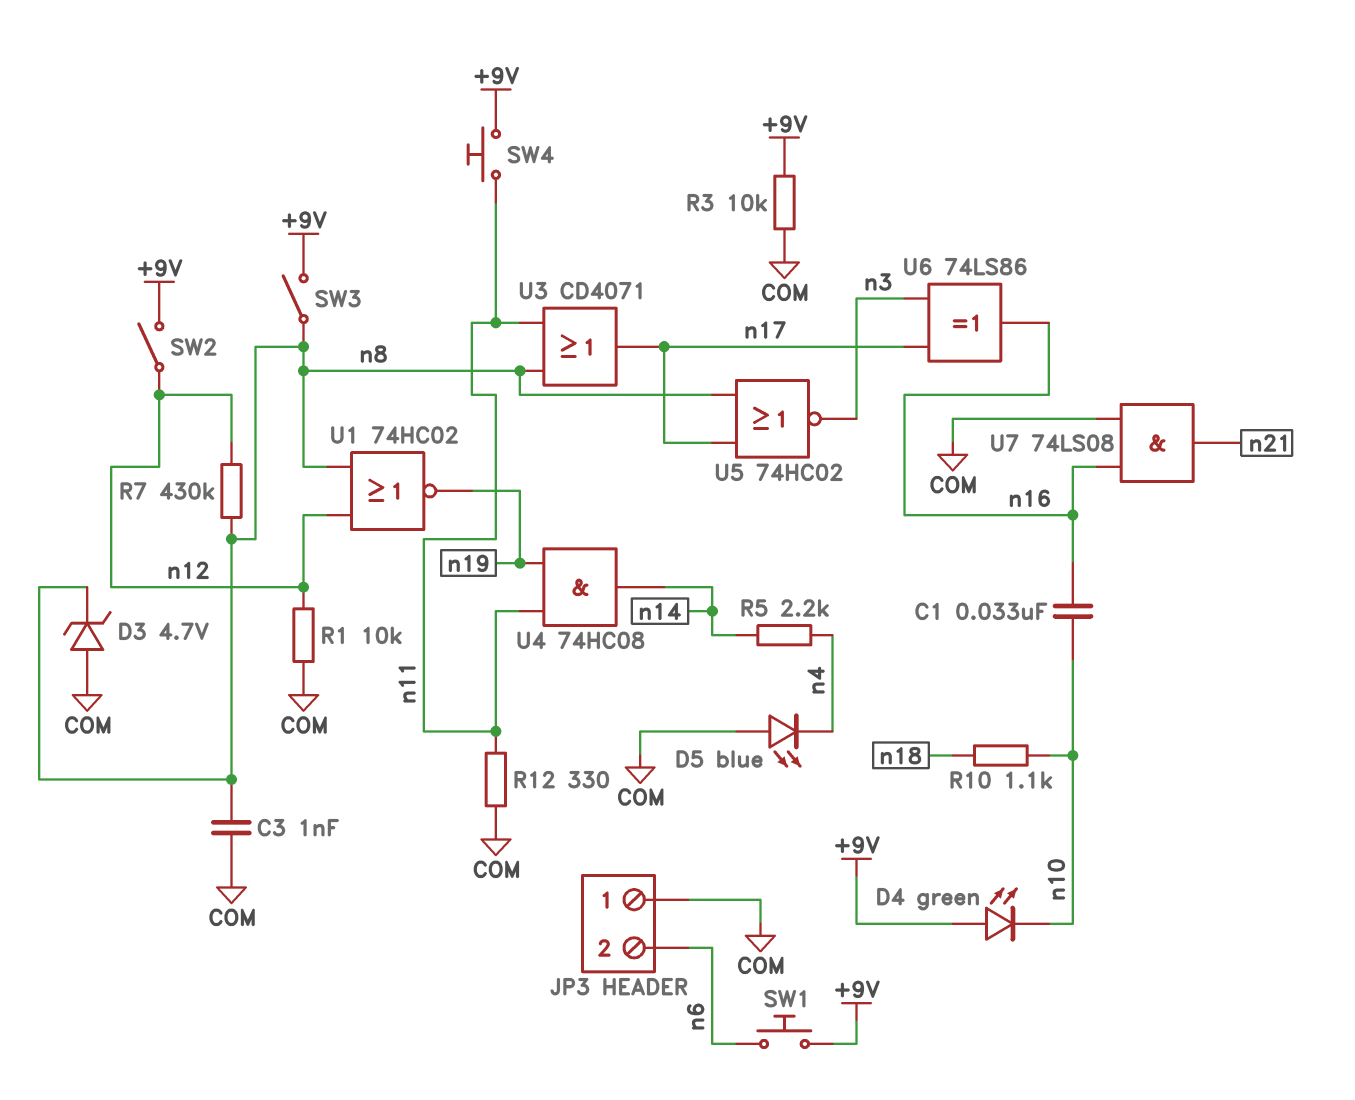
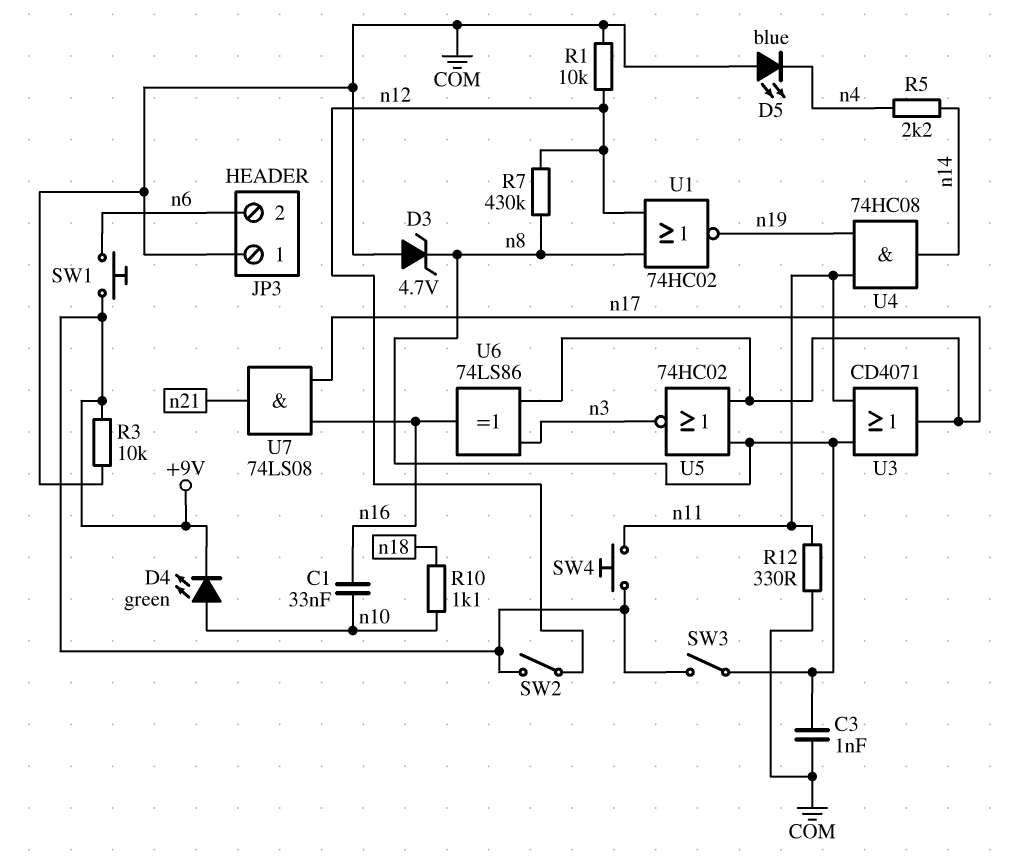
D4: LED green (A +9V, K n10) -> LED green (A n10, K +9V)
U7: AND 74LS08 (in COM, in n16, out n21) -> AND 74LS08 (in n16, in n17, out n21)

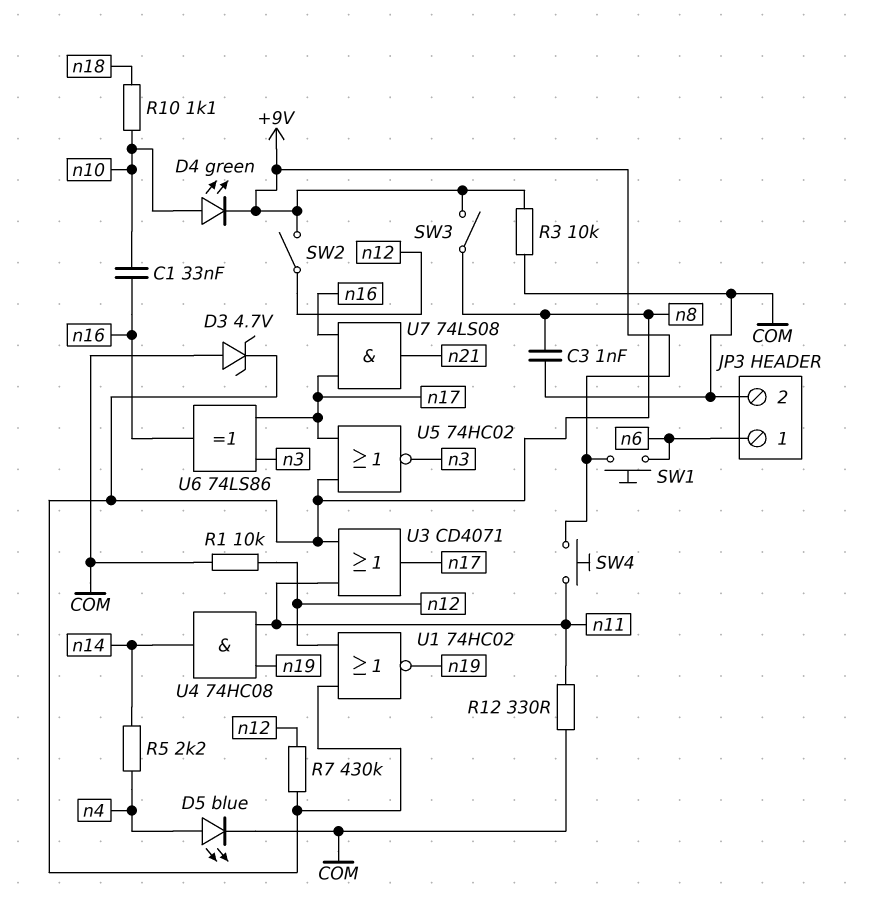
D5: LED blue (A COM, K n4) -> LED blue (A n4, K COM)
JP3 pin 1: COM -> n6
JP3 pin 2: n6 -> COM

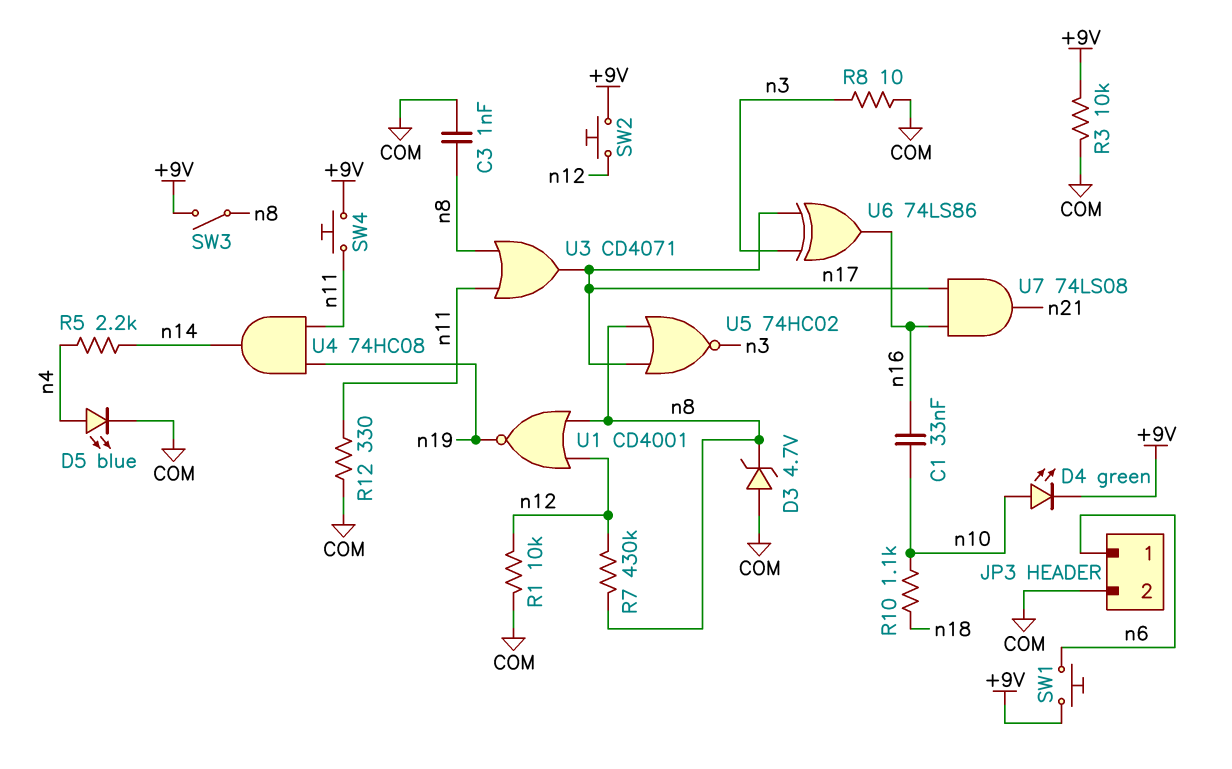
R8: none -> 10 (COM, n3)
SW2: switch (+9V, n12) -> button (+9V, n12)
U1: NOR 74HC02 (in n8, in n12, out n19) -> NOR CD4001 (in n8, in n12, out n19)

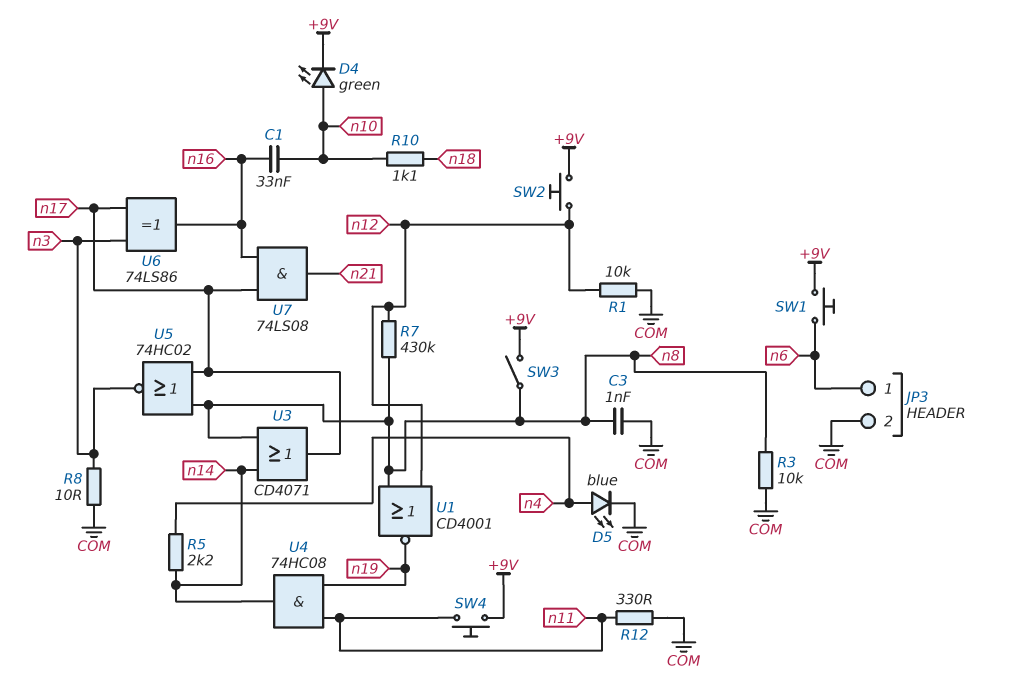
D3: zener 4.7V (A COM, K n8) -> none
R3: 10k (+9V, COM) -> 10k (COM, n8)
U3: OR CD4071 (in n8, in n11, out n17) -> OR CD4071 (in n8, in n14, out n17)

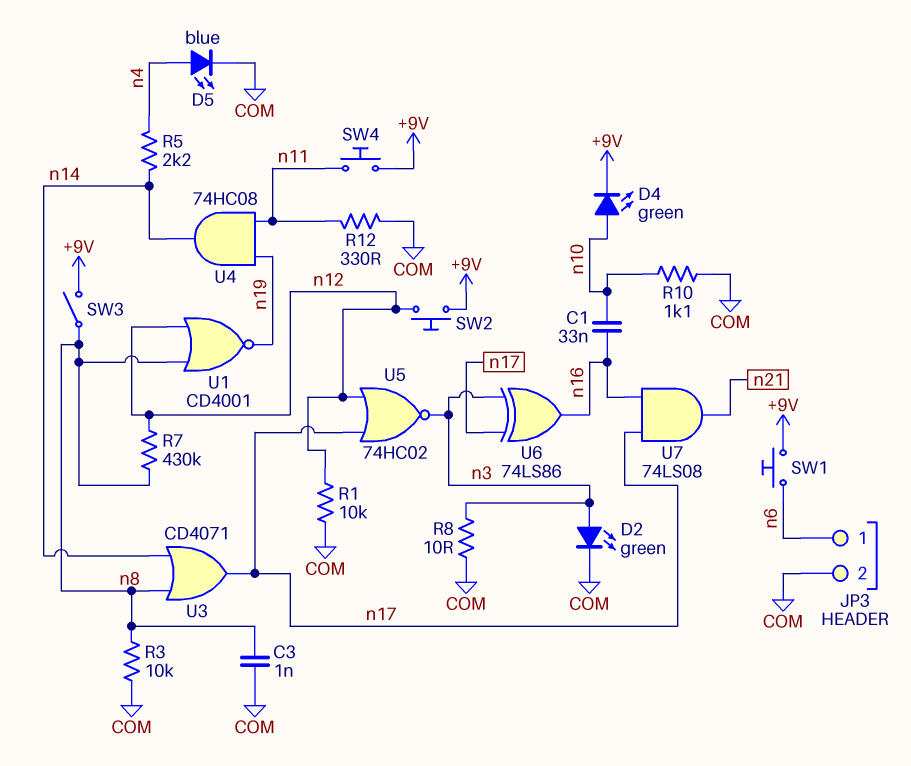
D2: none -> LED green (A n3, K COM)
R10: 1.1k (n10, n18) -> 1.1k (COM, n10)
U5: NOR 74HC02 (in n8, in n17, out n3) -> NOR 74HC02 (in n12, in n17, out n3)

